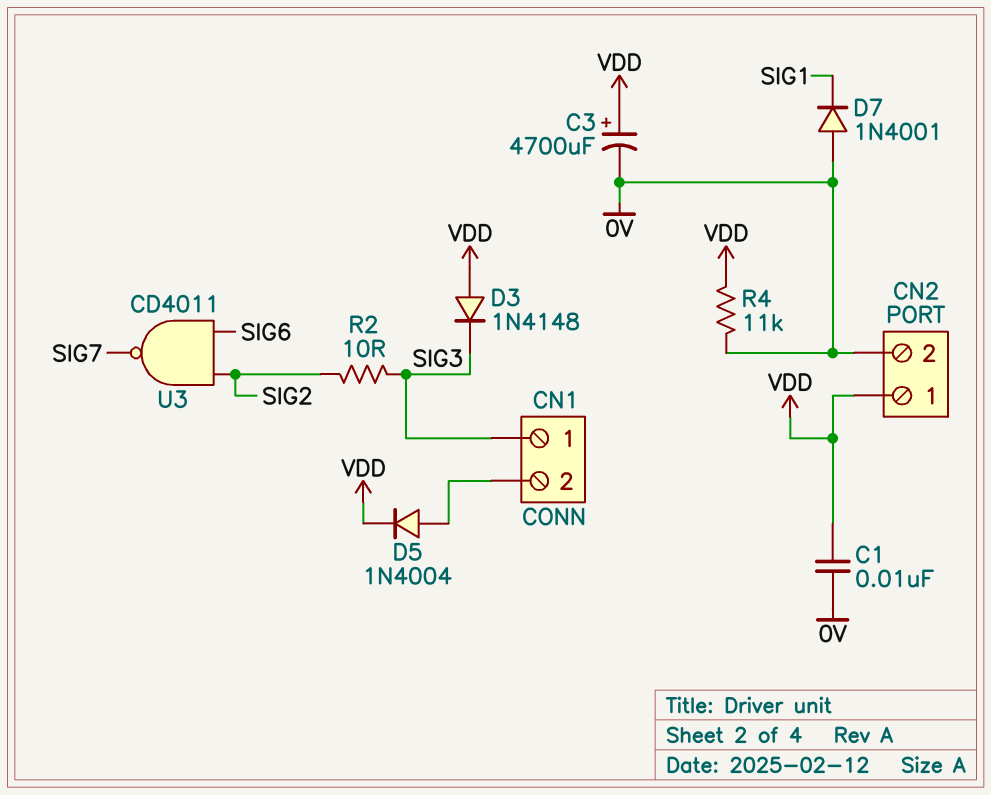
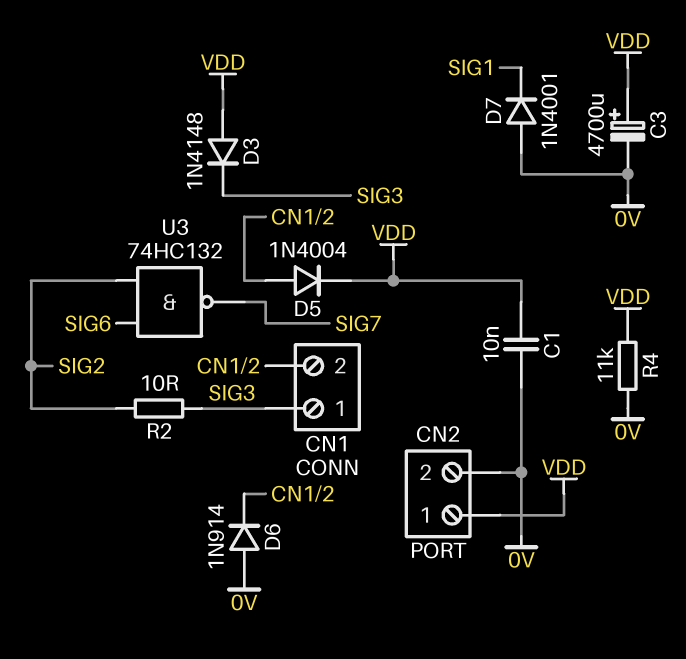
D6: none -> diode 1N914 (A 0V, K CN1/2)
U3: NAND CD4011 (in SIG2, in SIG6, out SIG7) -> NAND 74HC132 (in SIG2, in SIG6, out SIG7)

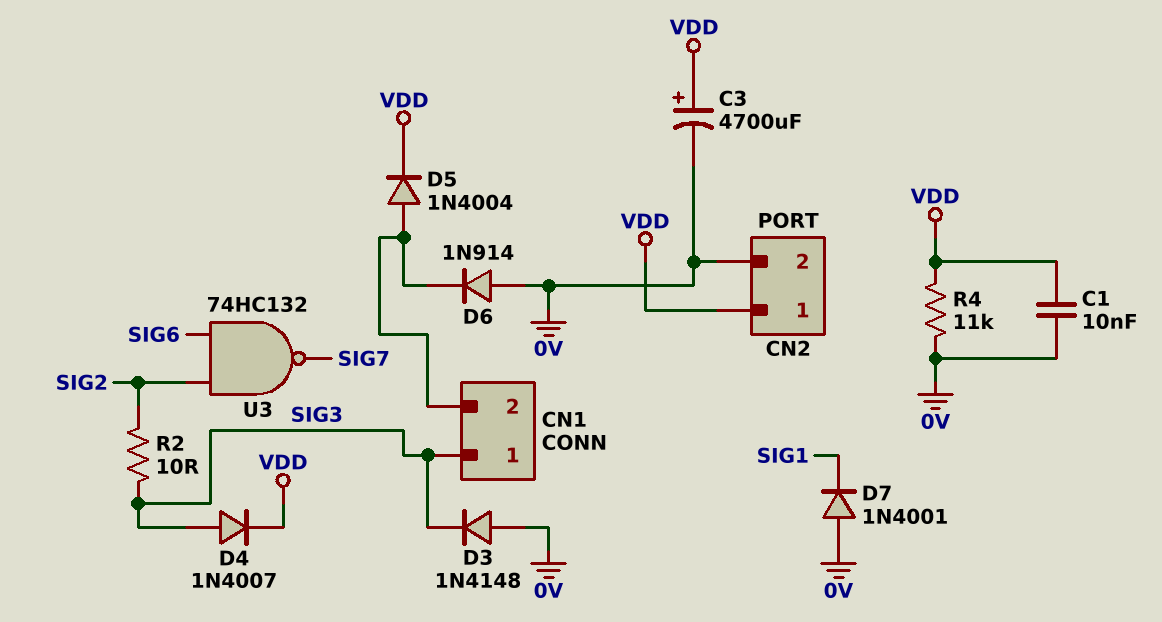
D3: diode 1N4148 (A VDD, K SIG3) -> diode 1N4148 (A 0V, K SIG3)
D4: none -> diode 1N4007 (A SIG3, K VDD)

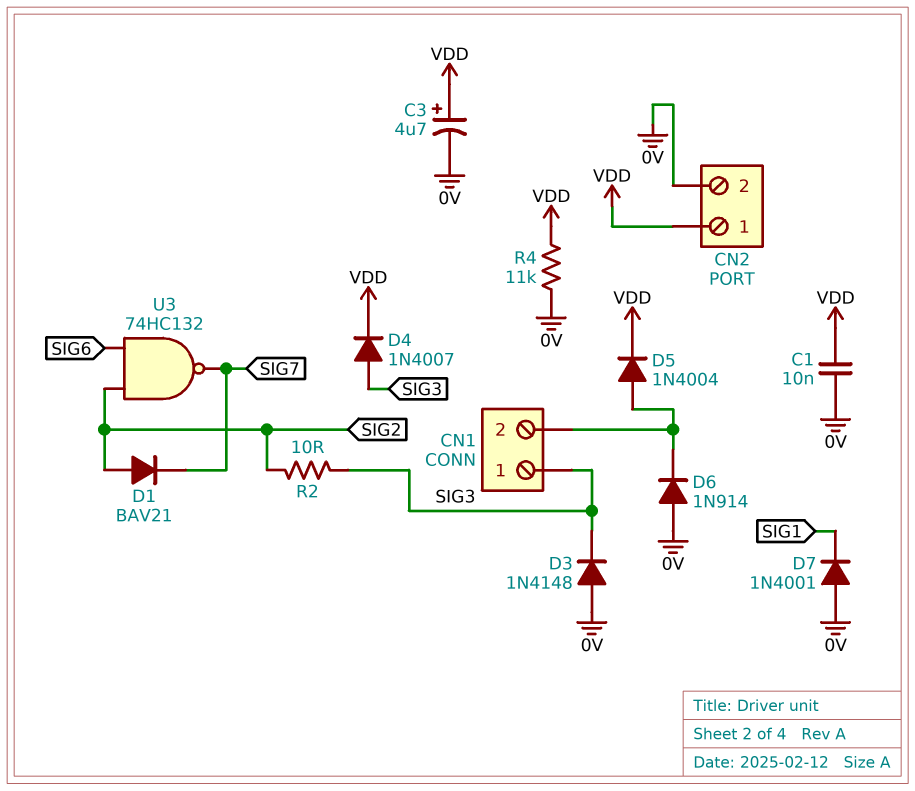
C3: 4700uF (plus VDD, minus 0V) -> 4.7uF (plus VDD, minus 0V)
D1: none -> diode BAV21 (A SIG2, K SIG7)

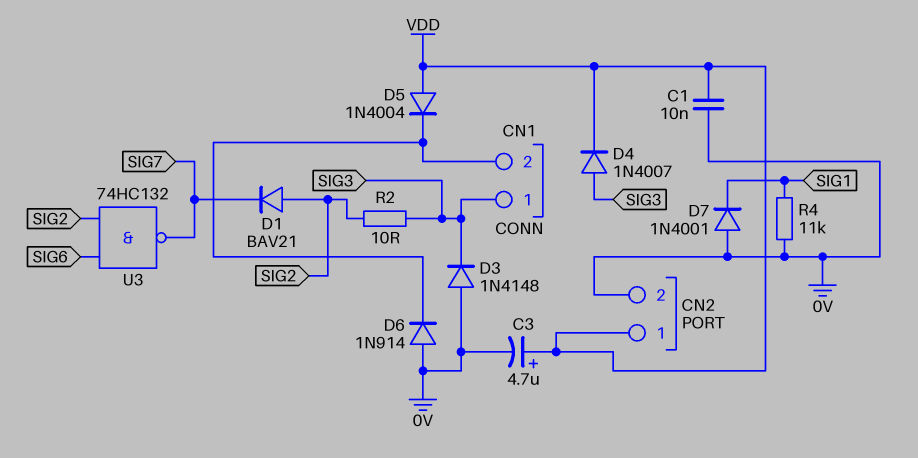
D5: diode 1N4004 (A CN1/2, K VDD) -> diode 1N4004 (A VDD, K CN1/2)
R4: 11k (0V, VDD) -> 11k (0V, SIG1)

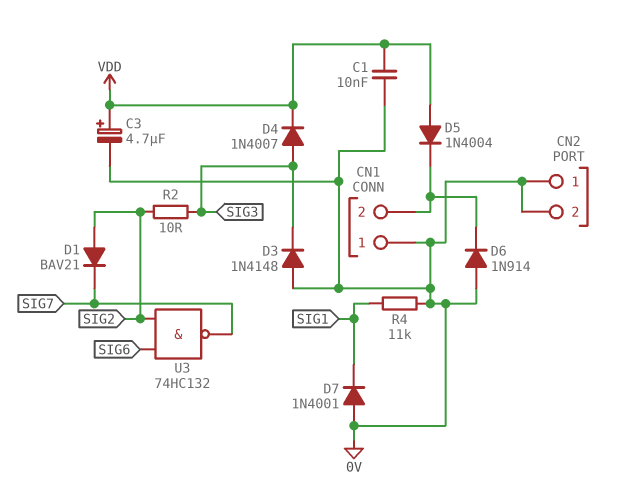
CN1 pin 1: SIG3 -> 0V
CN2 pin 1: VDD -> 0V

